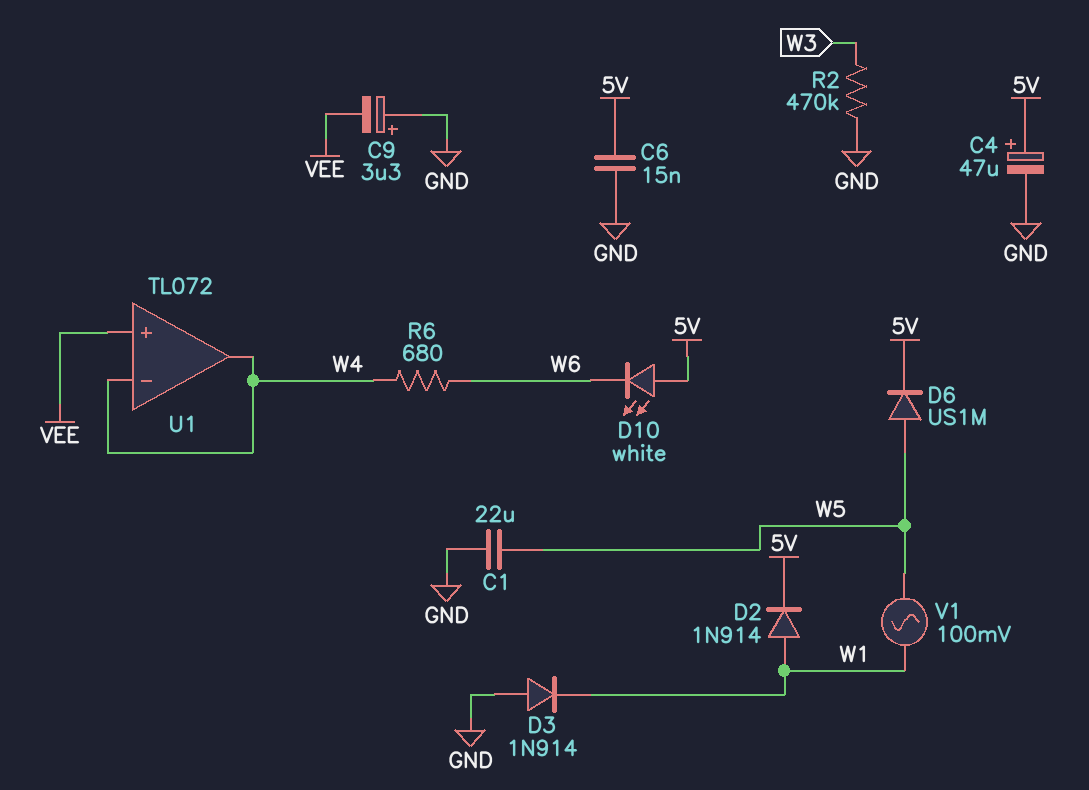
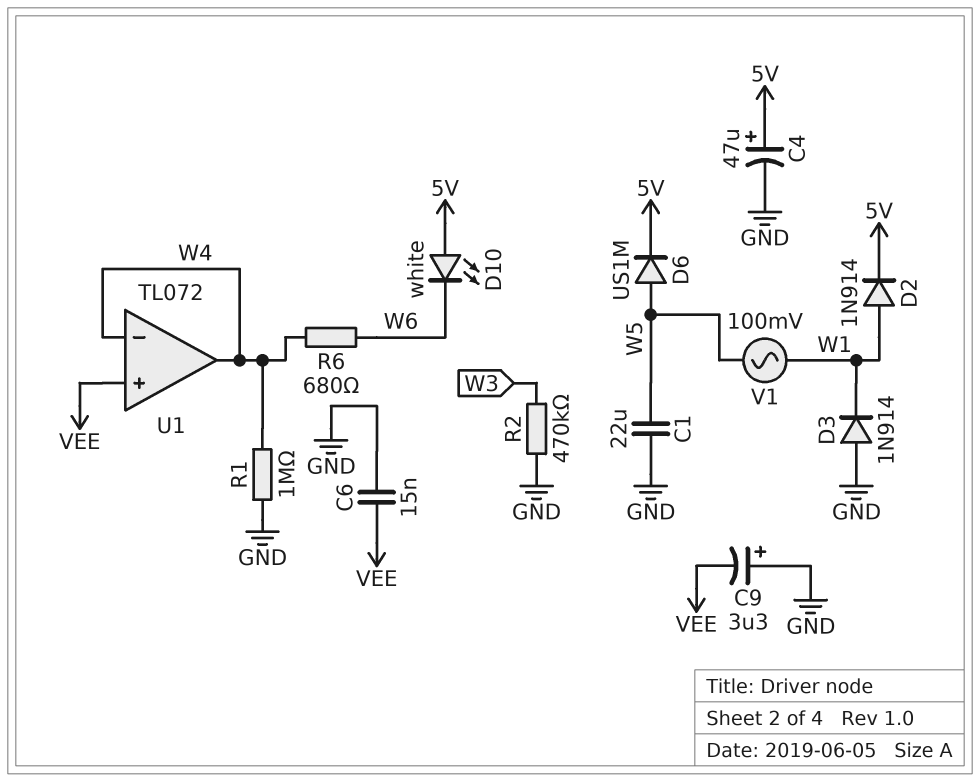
C6: 15nF (5V, GND) -> 15nF (GND, VEE)
R1: none -> 1M (GND, W4)

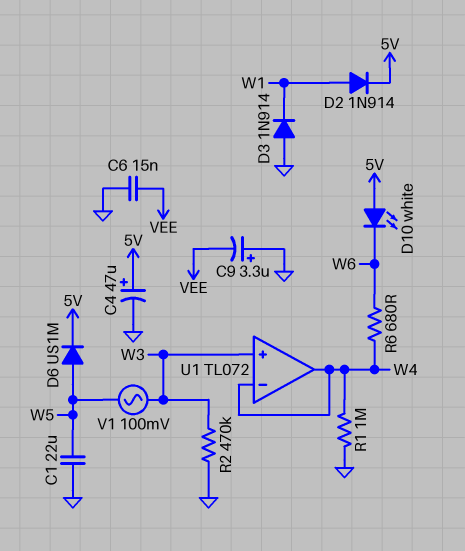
U1 pin in+: VEE -> W3
V1: AC 100mV (W1, W5) -> AC 100mV (W3, W5)

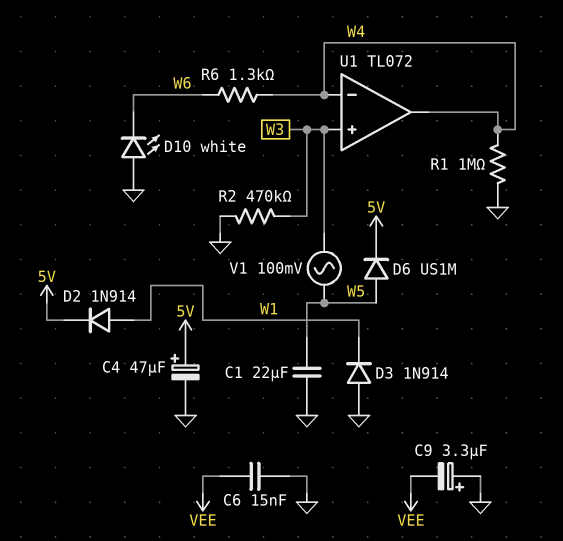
D10: LED white (A 5V, K W6) -> LED white (A GND, K W6)
R6: 680 (W4, W6) -> 1.3k (W4, W6)

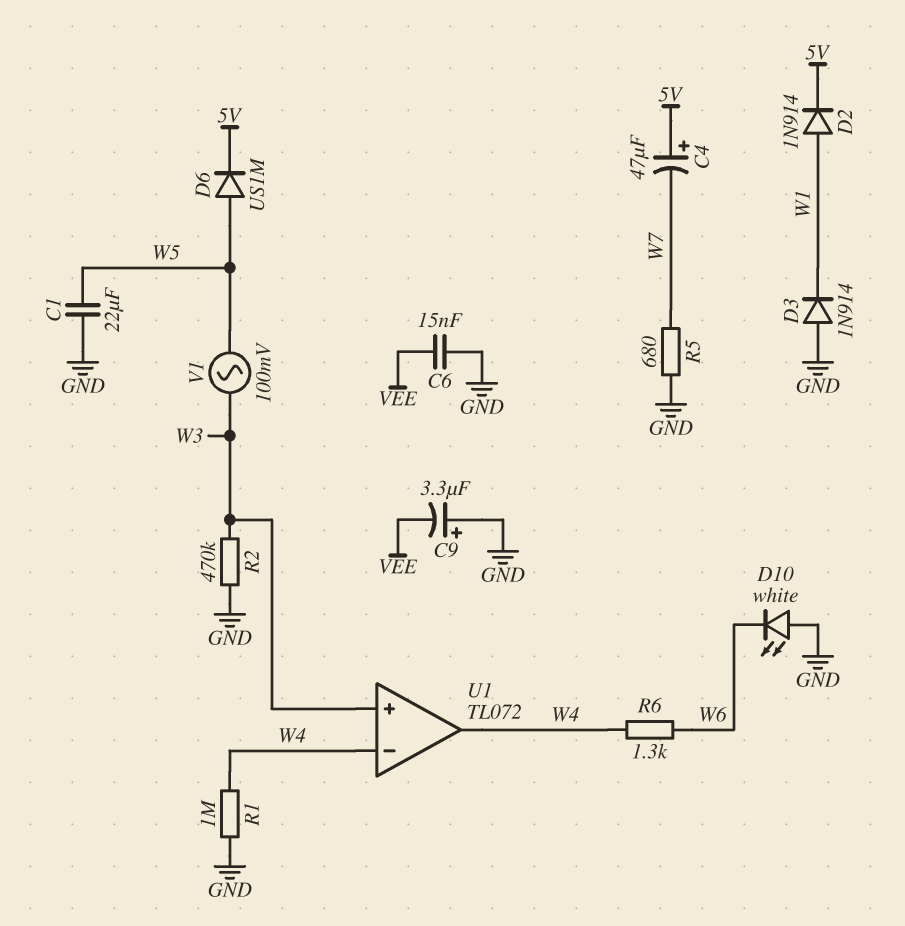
C4: 47uF (plus 5V, minus GND) -> 47uF (plus 5V, minus W7)
R5: none -> 680 (GND, W7)

